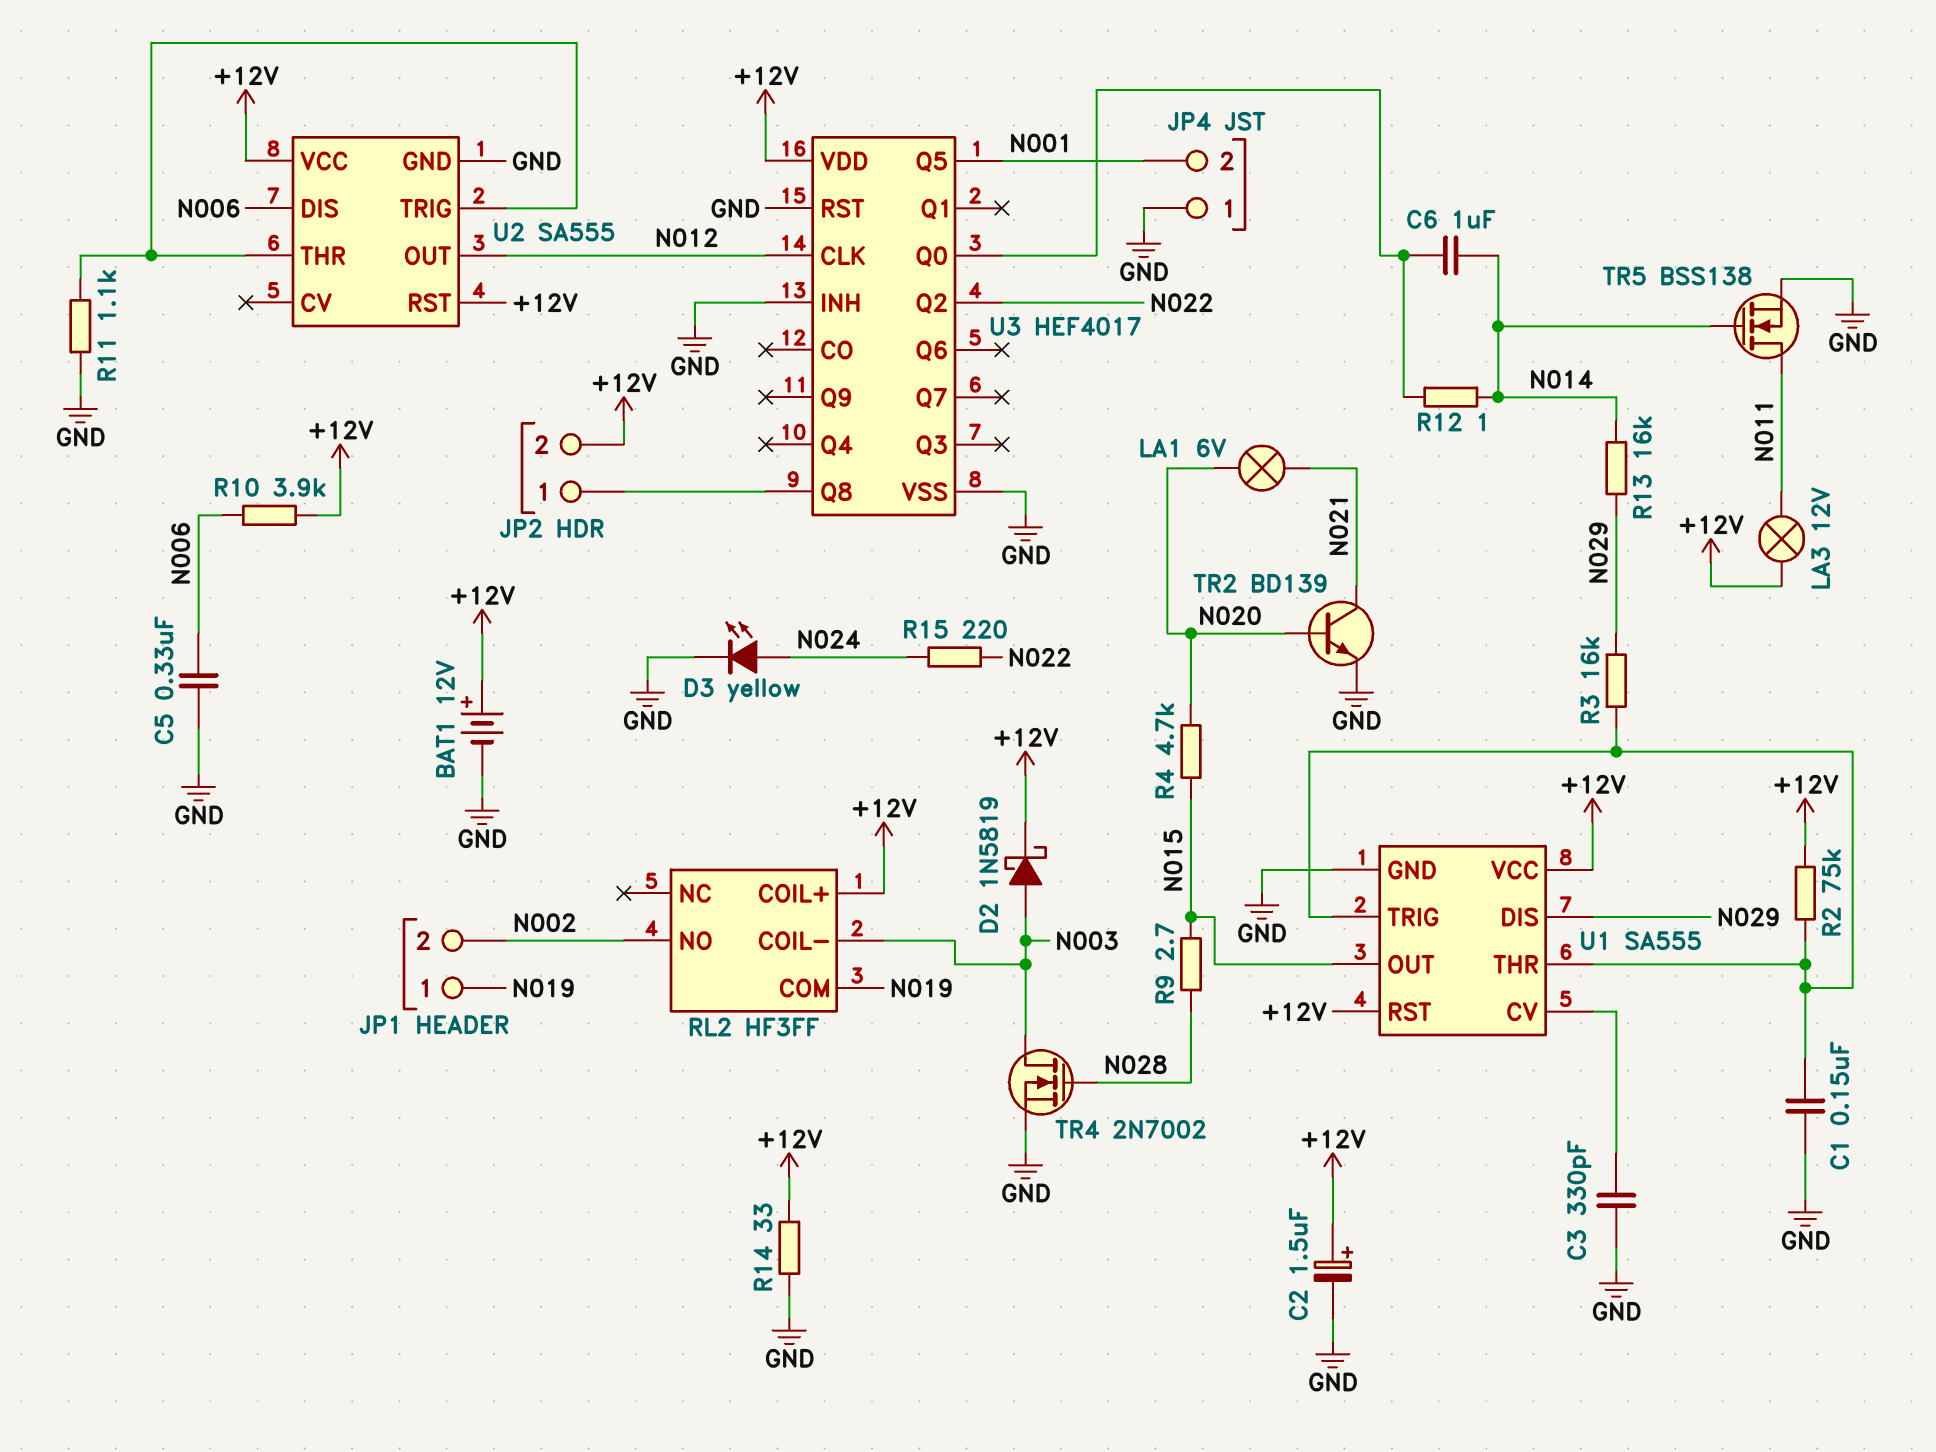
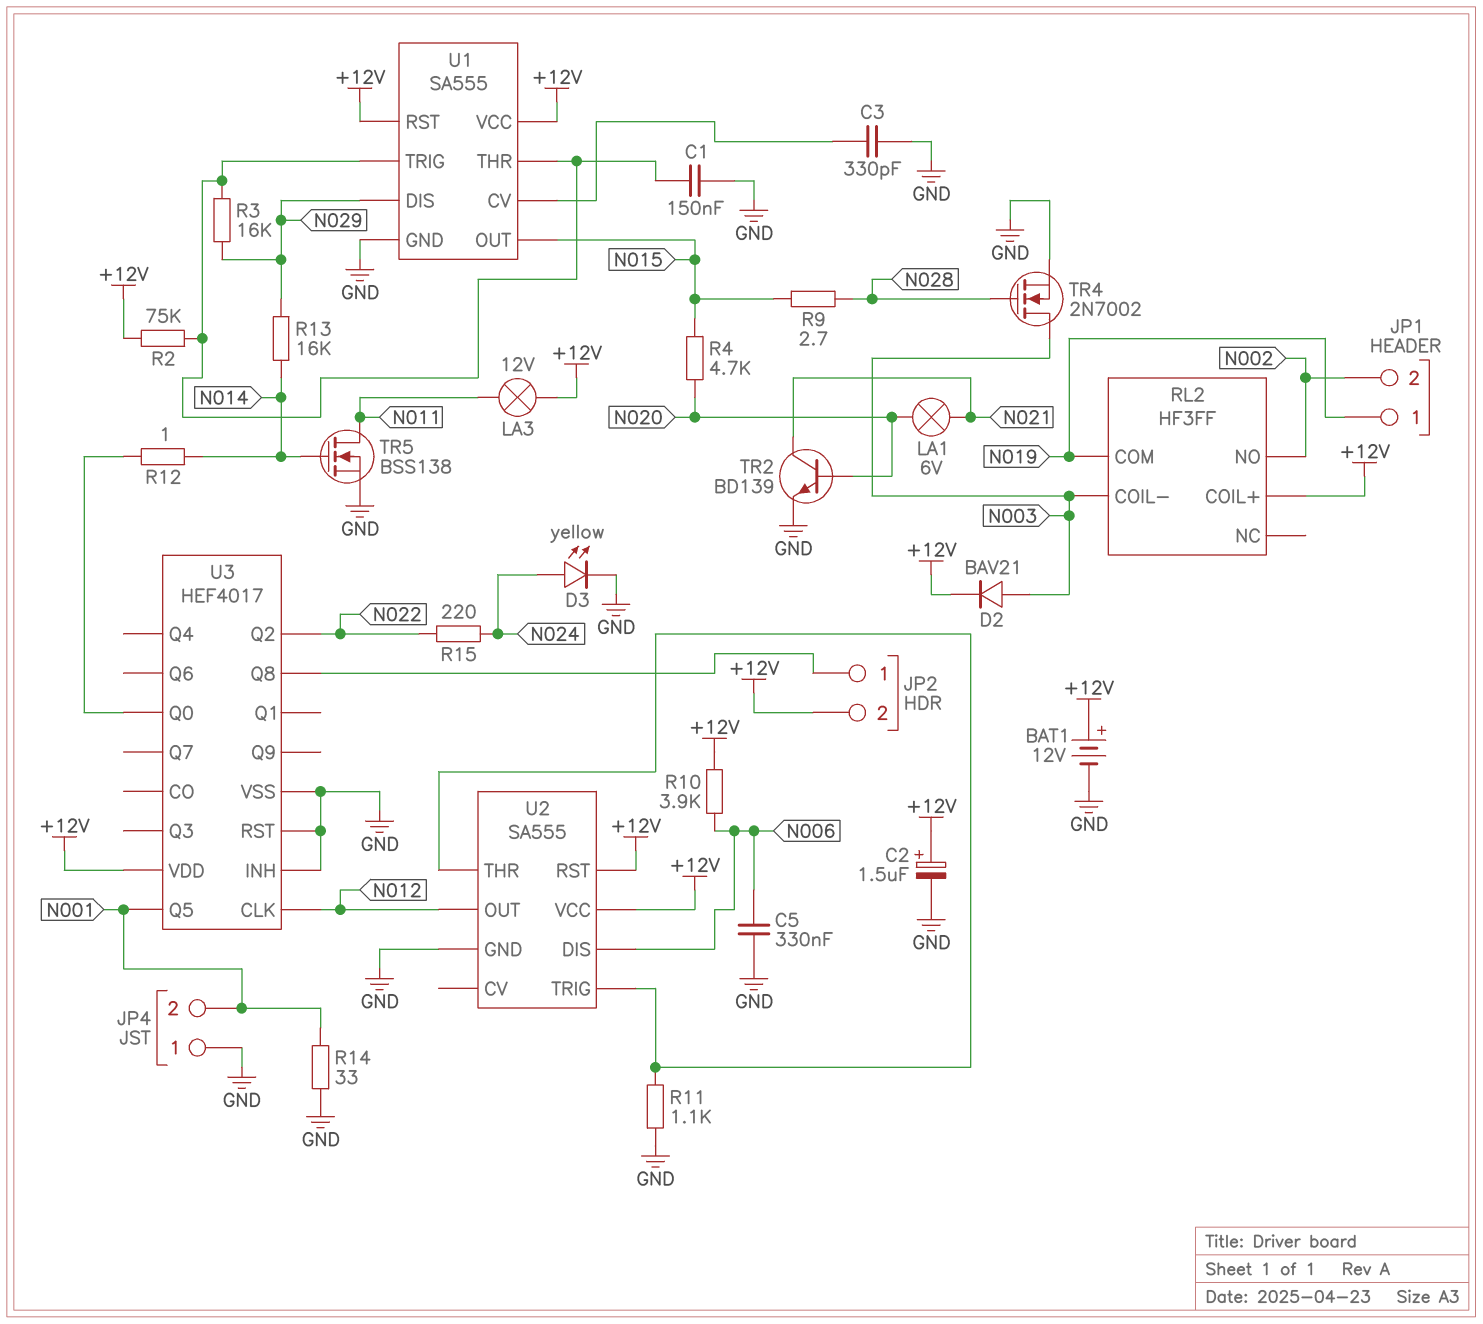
C6: 1uF (N014, U3/Q0) -> none
D2: schottky 1N5819 (A N003, K +12V) -> diode BAV21 (A N003, K +12V)
R14: 33 (+12V, GND) -> 33 (GND, N001)

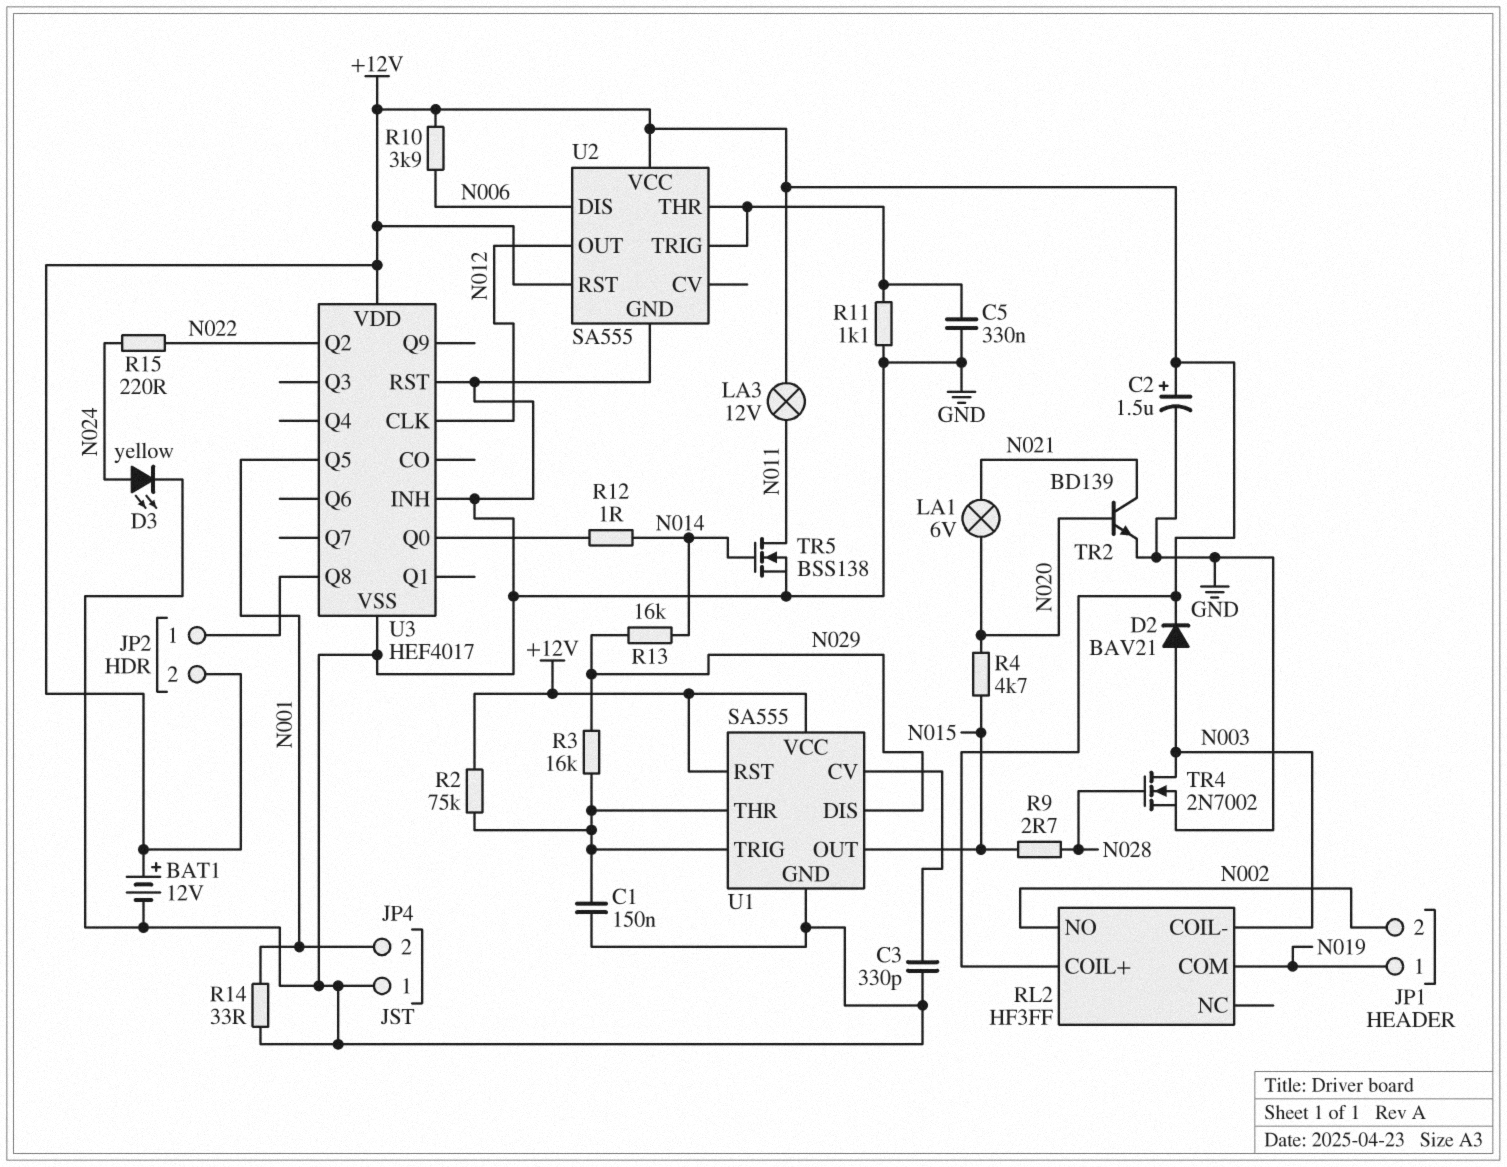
C5: 330nF (GND, N006) -> 330nF (GND, U2/THR)

